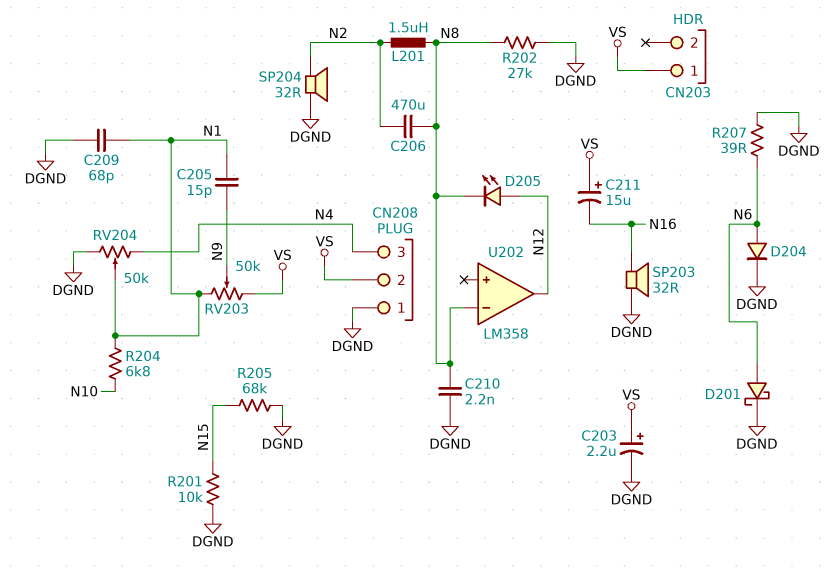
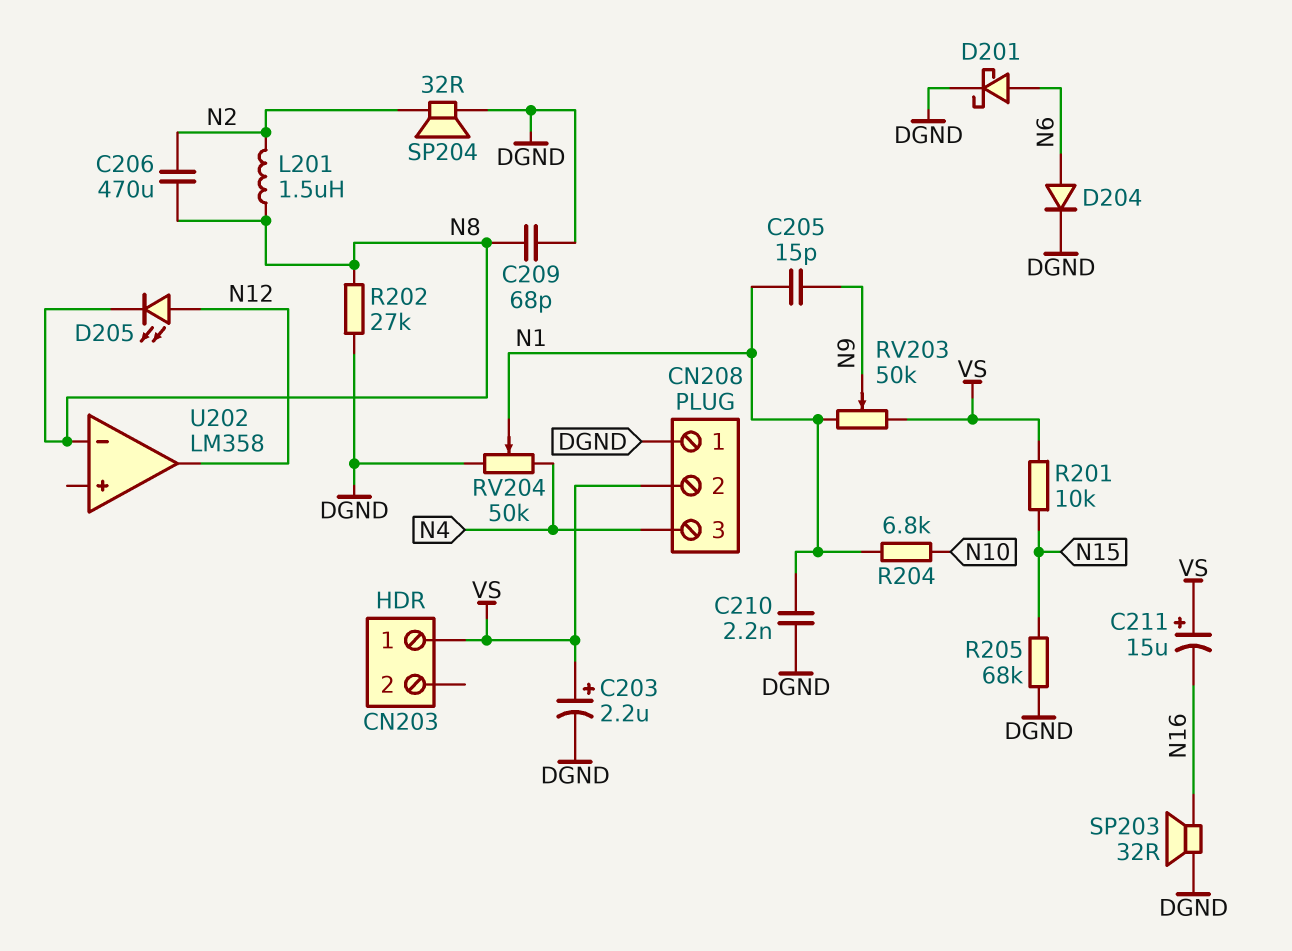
C209: 68pF (DGND, N1) -> 68pF (DGND, N8)
C210: 2.2nF (DGND, N8) -> 2.2nF (DGND, N1)
R201: 10k (DGND, N15) -> 10k (N15, VS)
R207: 39 (DGND, N6) -> none

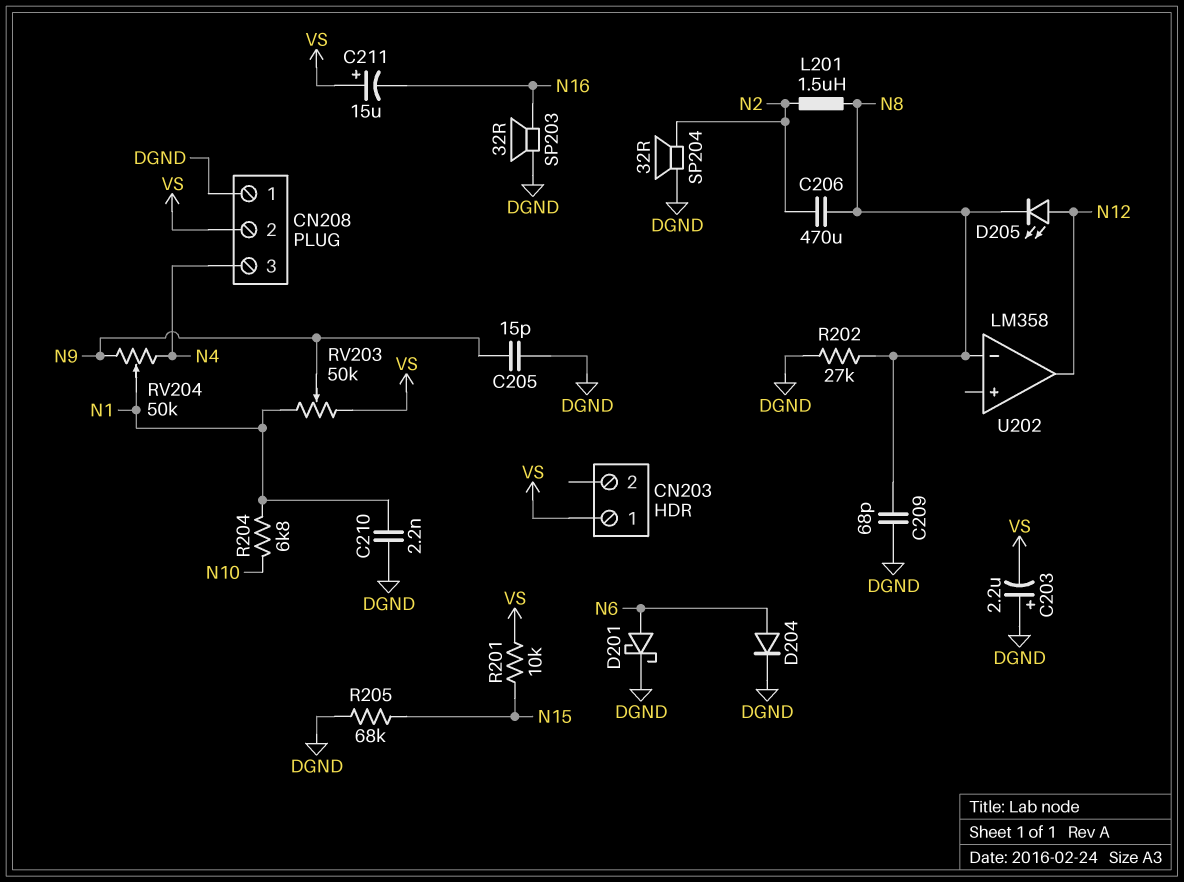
C203: 2.2uF (plus VS, minus DGND) -> 2.2uF (plus DGND, minus VS)
C205: 15pF (N1, N9) -> 15pF (DGND, N9)
RV204: 50k (DGND, N4, wiper N1) -> 50k (N4, N9, wiper N1)

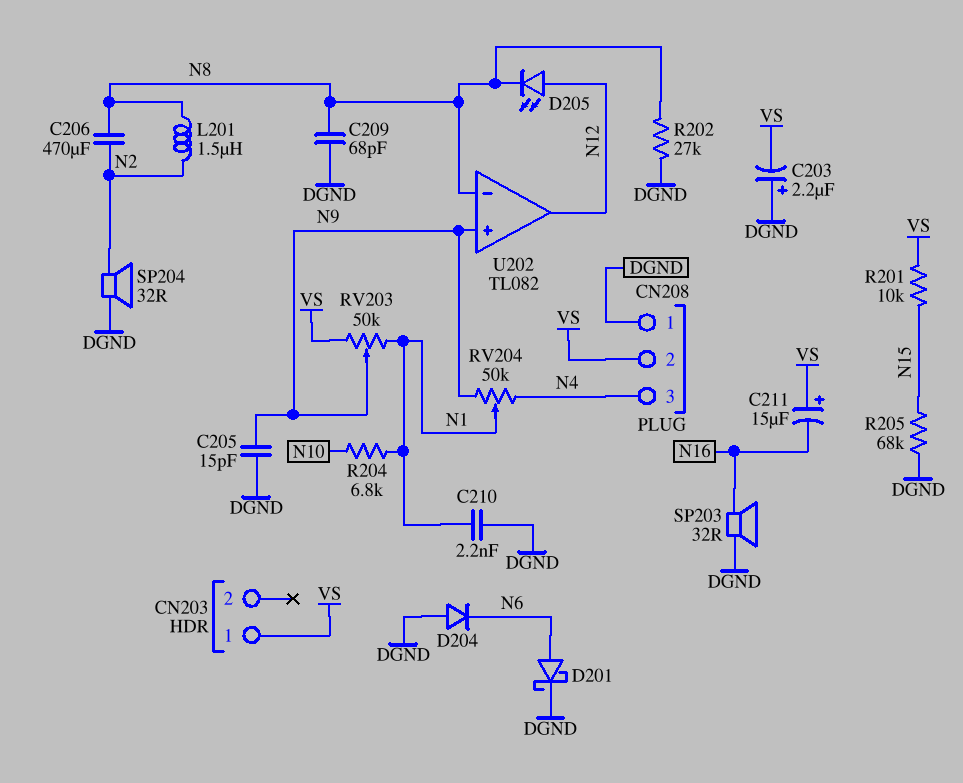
D204: diode (A N6, K DGND) -> diode (A DGND, K N6)
U202: LM358 -> TL082
U202 pin in+: none -> N9

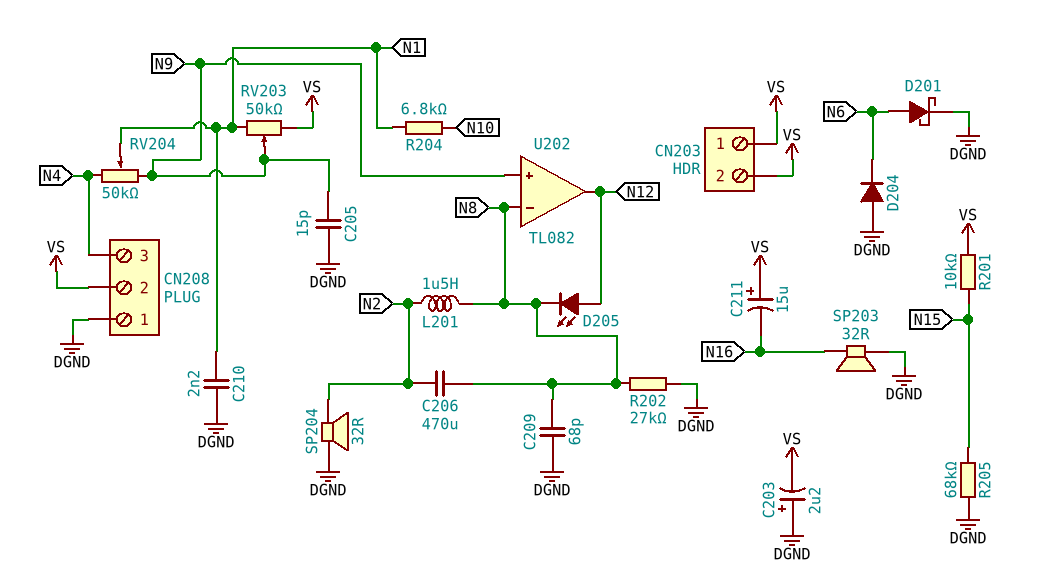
CN203 pin 2: none -> VS

